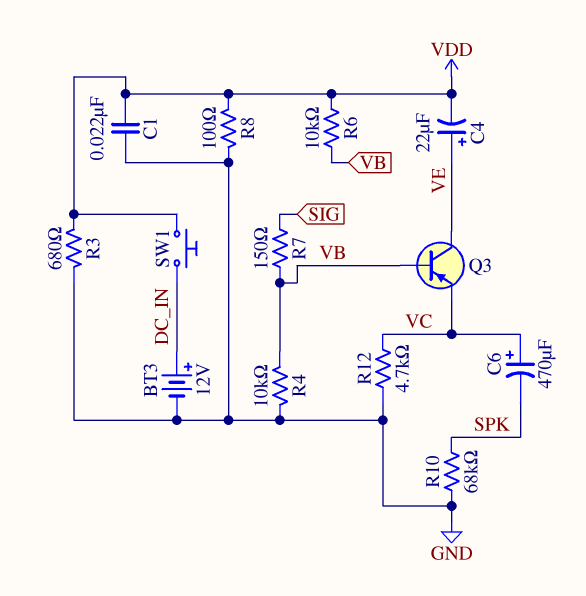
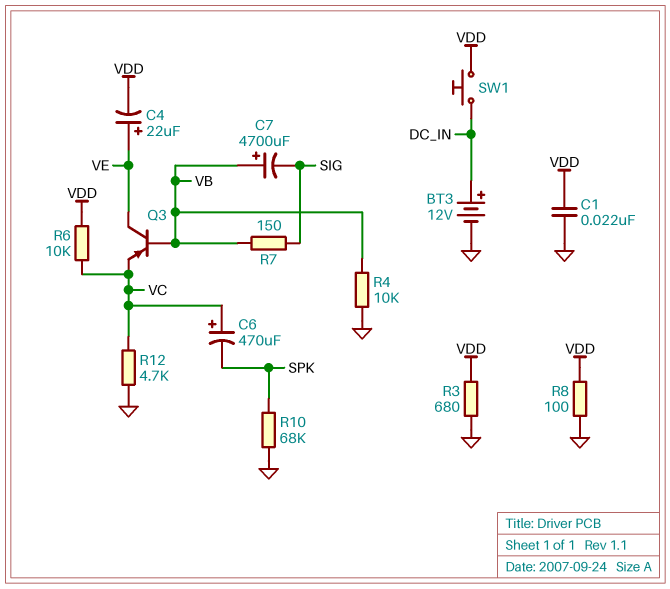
C7: none -> 4700uF (plus VB, minus SIG)
R6: 10k (VB, VDD) -> 10k (VC, VDD)

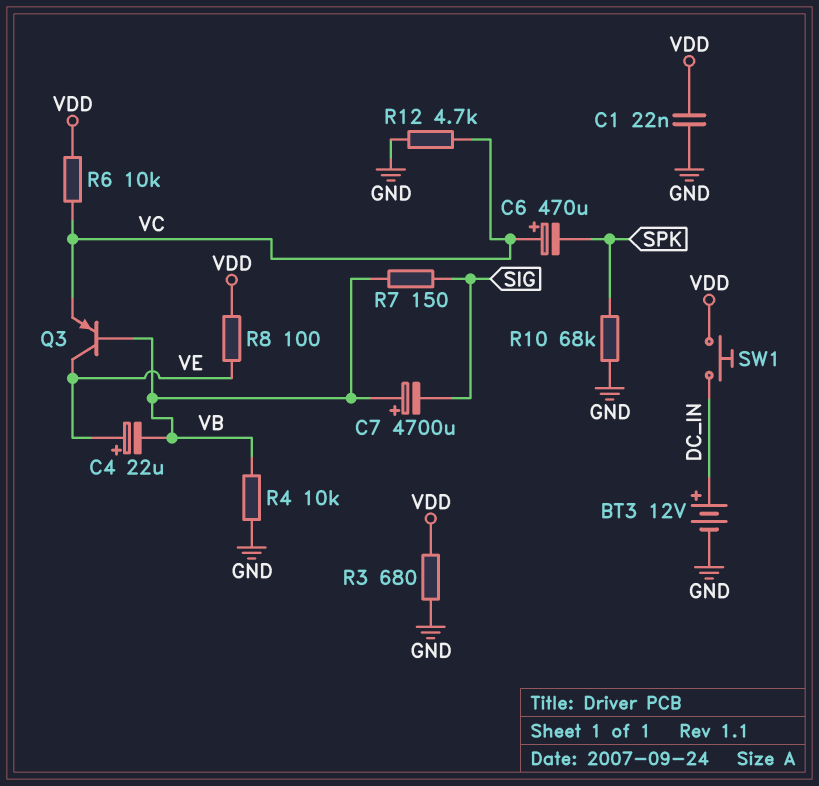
C4: 22uF (plus VE, minus VDD) -> 22uF (plus VE, minus VB)
R8: 100 (GND, VDD) -> 100 (VDD, VE)

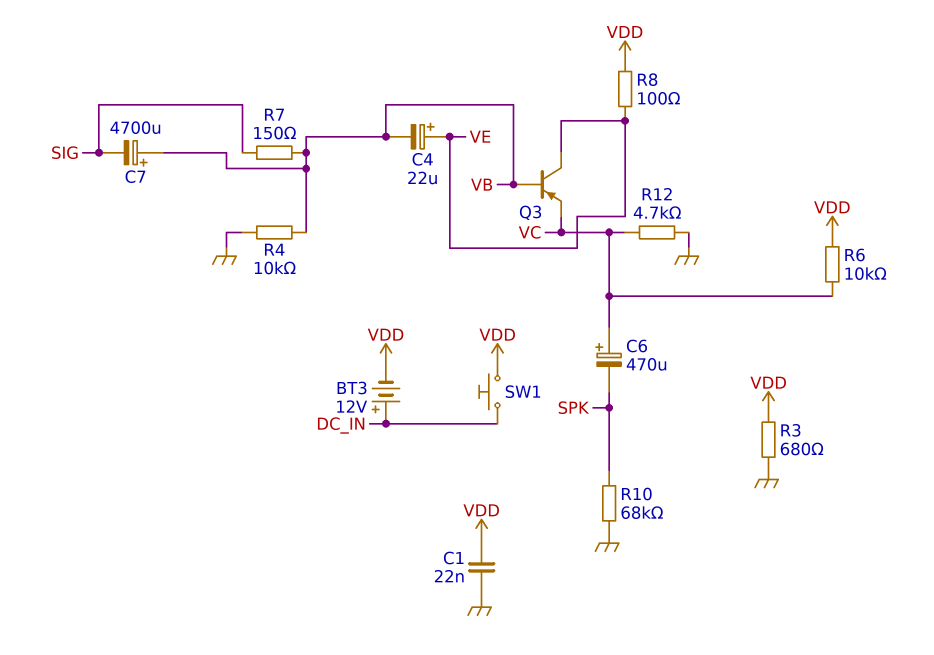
BT3: 12V (plus DC_IN, minus GND) -> 12V (plus DC_IN, minus VDD)

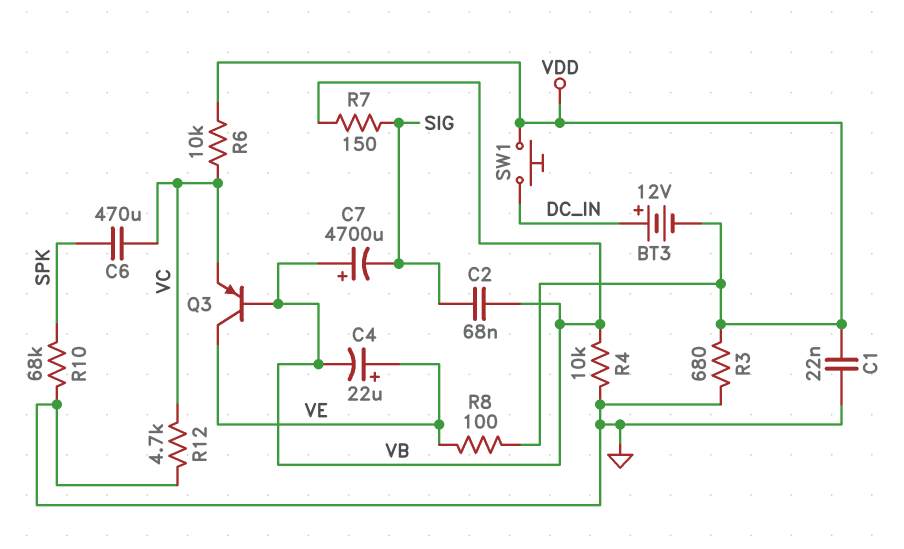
C2: none -> 68nF (SIG, VB)
C6: 470uF (plus VC, minus SPK) -> 470uF (SPK, VC)

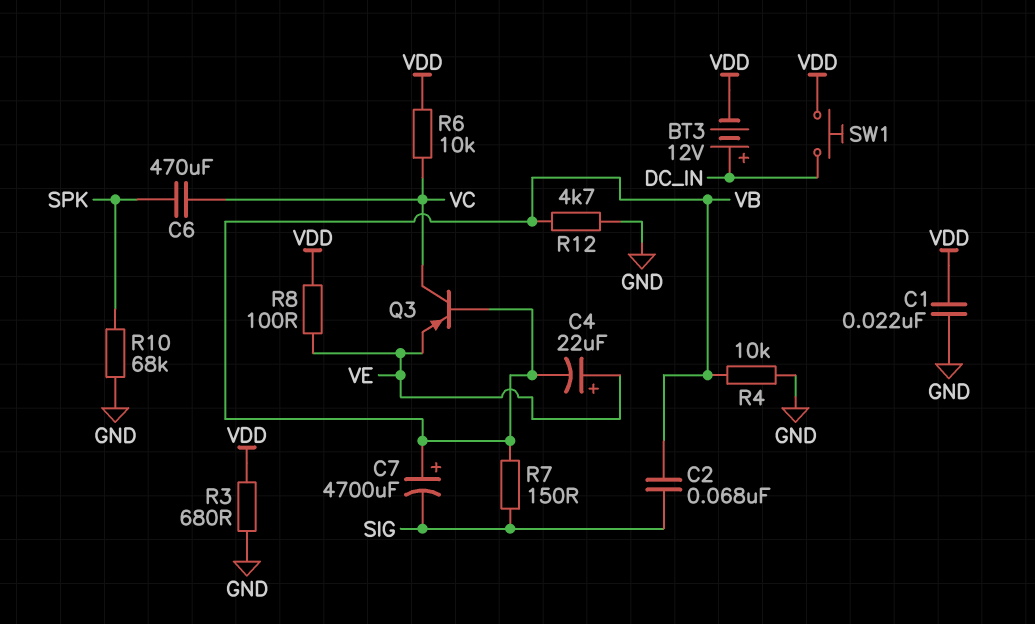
Q3: PNP (B VB, C VE, E VC) -> PNP (B VB, C VC, E VE)
R12: 4.7k (GND, VC) -> 4.7k (GND, VB)

